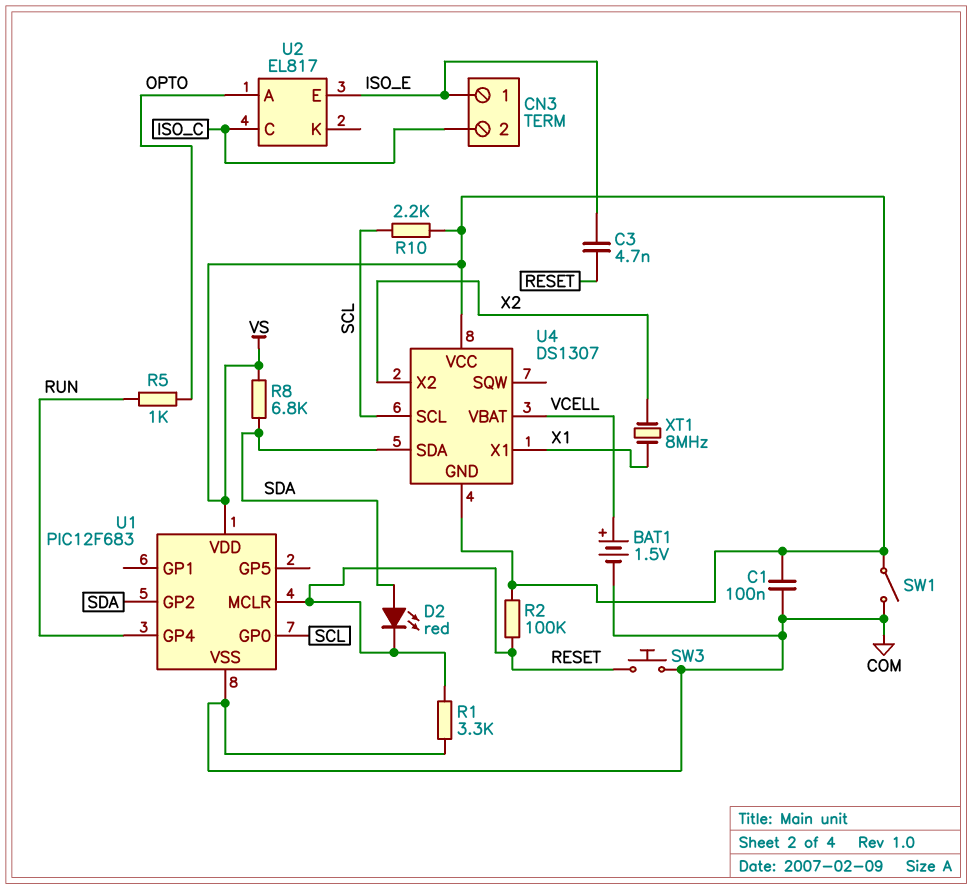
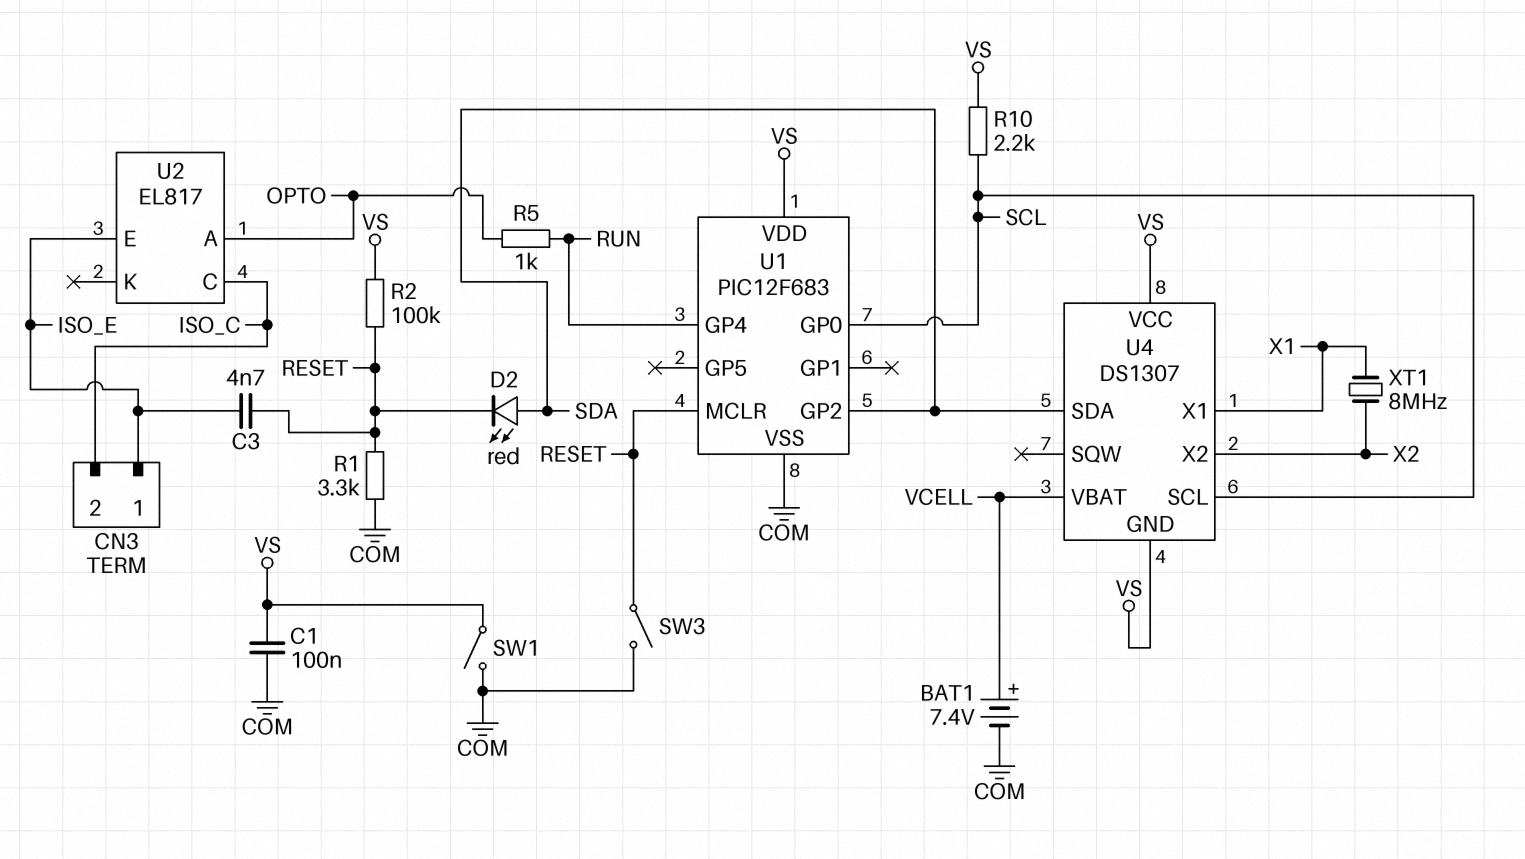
BAT1: 1.5V (plus VCELL, minus COM) -> 7.4V (plus VCELL, minus COM)
R8: 6.8k (SDA, VS) -> none
SW3: button (COM, RESET) -> switch (COM, RESET)

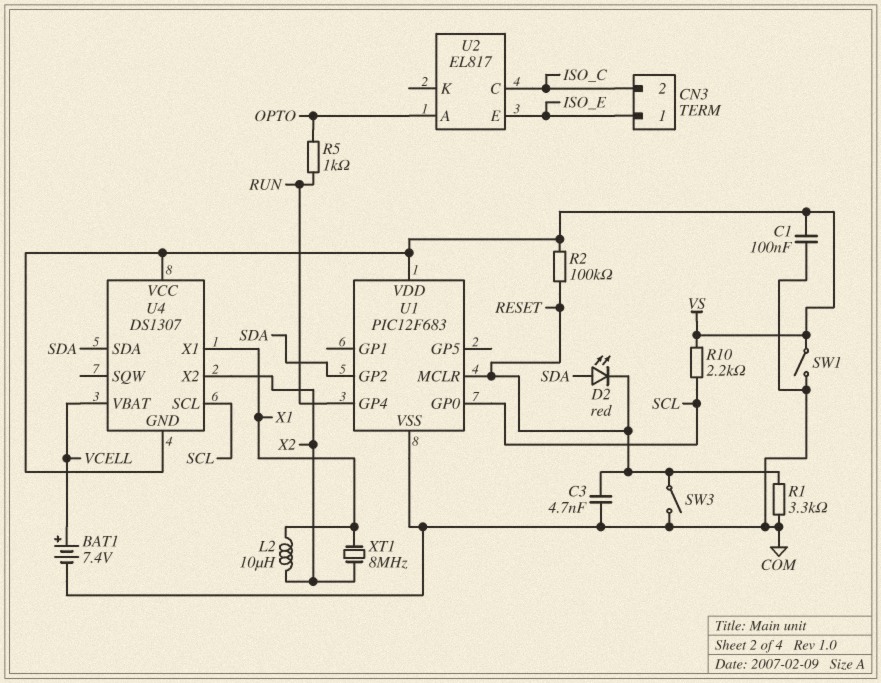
C3: 4.7nF (ISO_E, RESET) -> 4.7nF (COM, RESET)
L2: none -> 10uH (X1, X2)

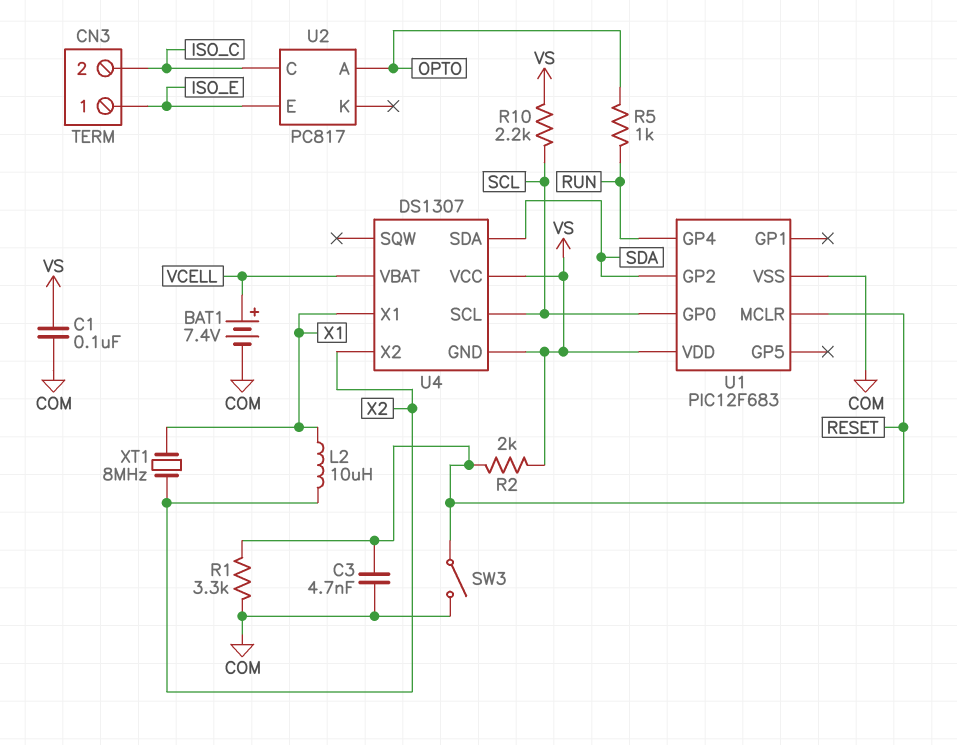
D2: LED red (A SDA, K RESET) -> none
R2: 100k (RESET, VS) -> 2k (RESET, VS)
SW1: switch (COM, VS) -> none
U2: EL817 -> PC817

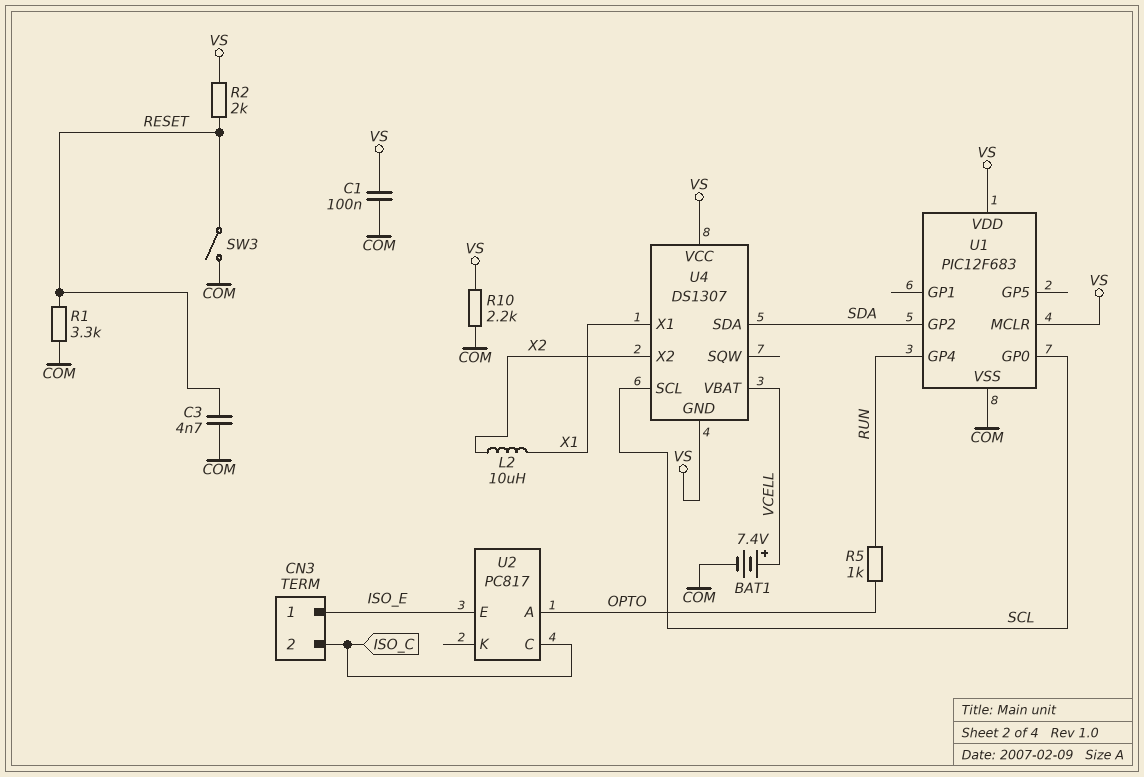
R10: 2.2k (SCL, VS) -> 2.2k (COM, VS)
U1 pin MCLR: RESET -> VS
XT1: 8MHz (X1, X2) -> none

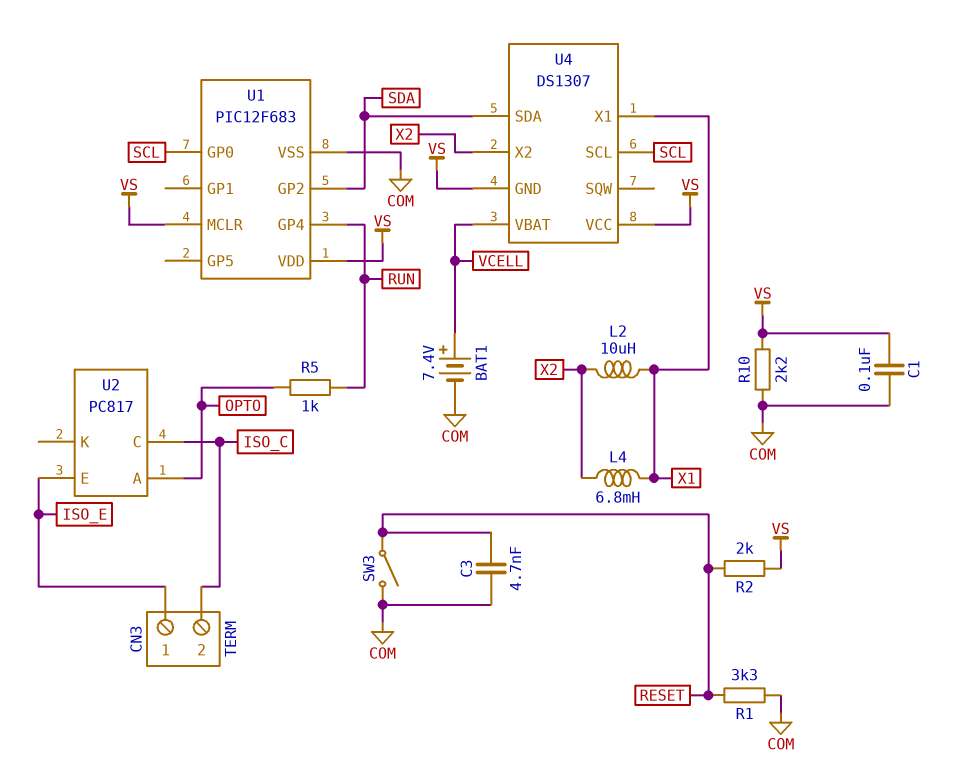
L4: none -> 6.8mH (X1, X2)

